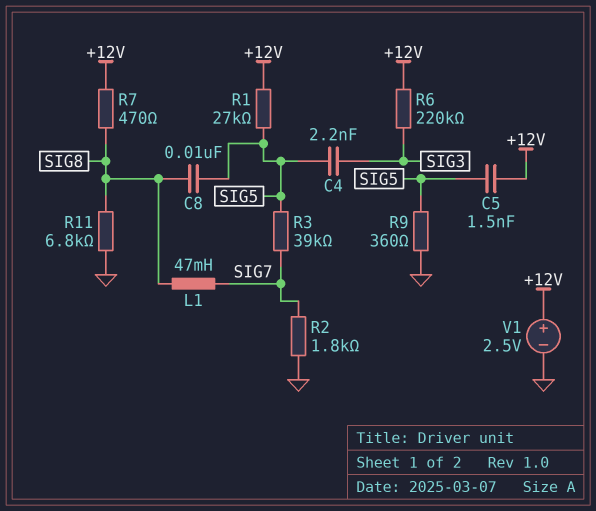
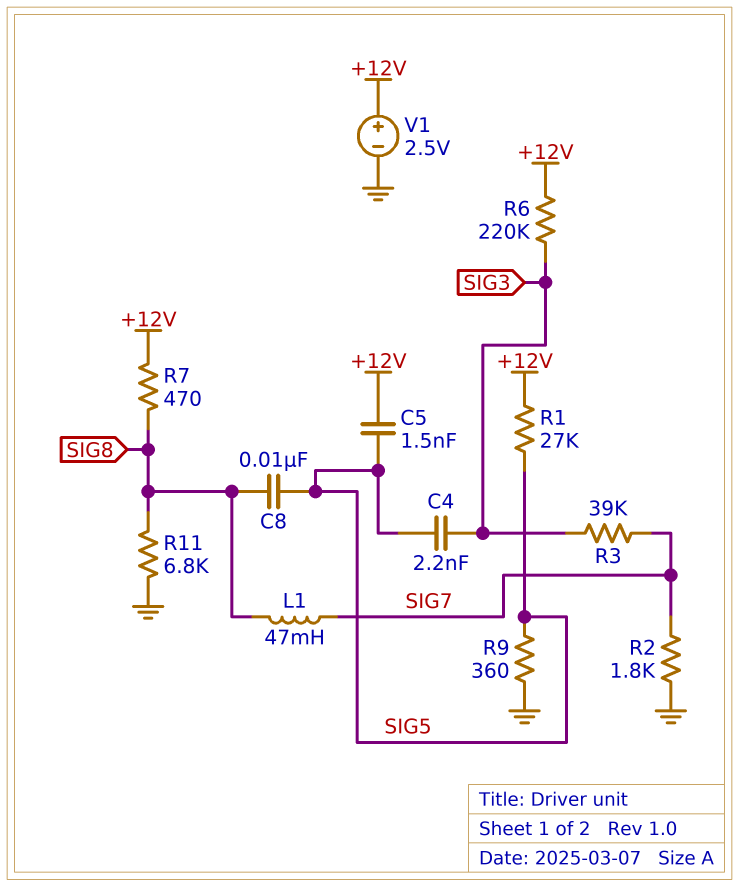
R3: 39k (SIG5, SIG7) -> 39k (SIG3, SIG7)

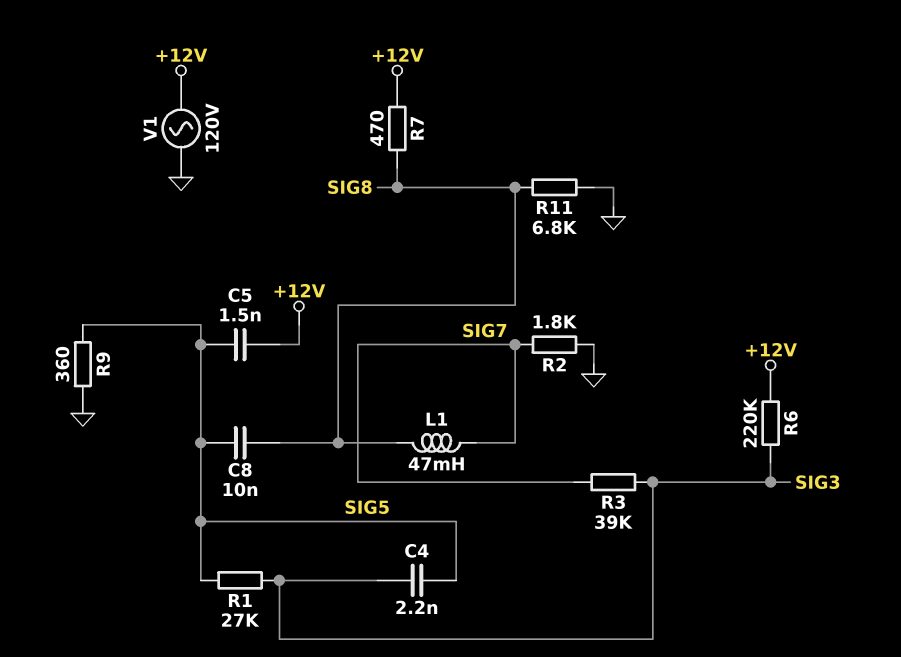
R1: 27k (+12V, SIG5) -> 27k (SIG3, SIG5)
V1: 2.5V (plus +12V, minus GND) -> AC 120V (+12V, GND)

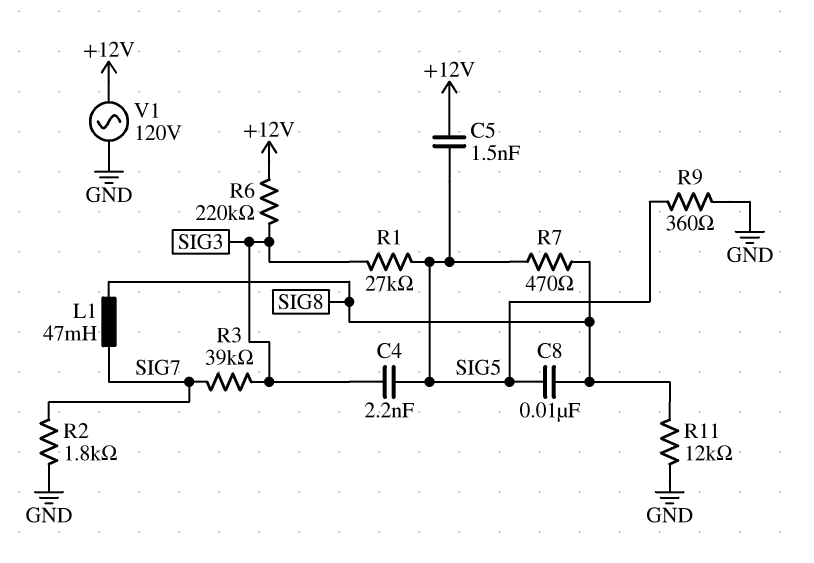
R7: 470 (+12V, SIG8) -> 470 (SIG5, SIG8)
R11: 6.8k (GND, SIG8) -> 12k (GND, SIG8)

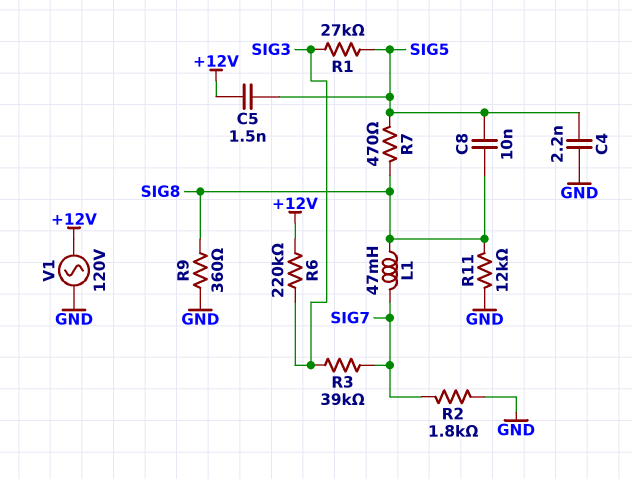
C4: 2.2nF (SIG3, SIG5) -> 2.2nF (GND, SIG5)
R9: 360 (GND, SIG5) -> 360 (GND, SIG8)

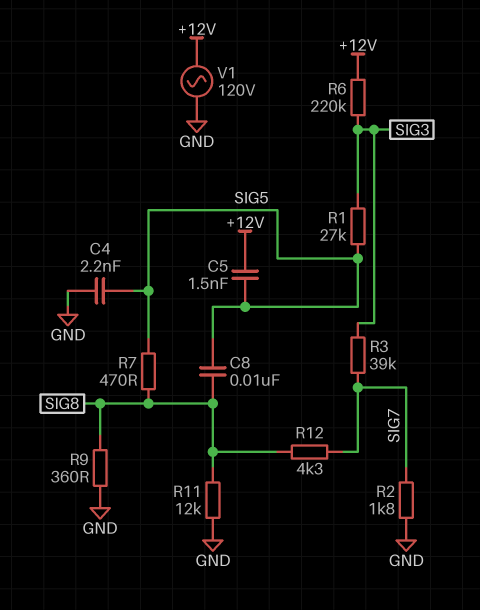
L1: 47mH (SIG7, SIG8) -> none
R12: none -> 4.3k (SIG7, SIG8)

